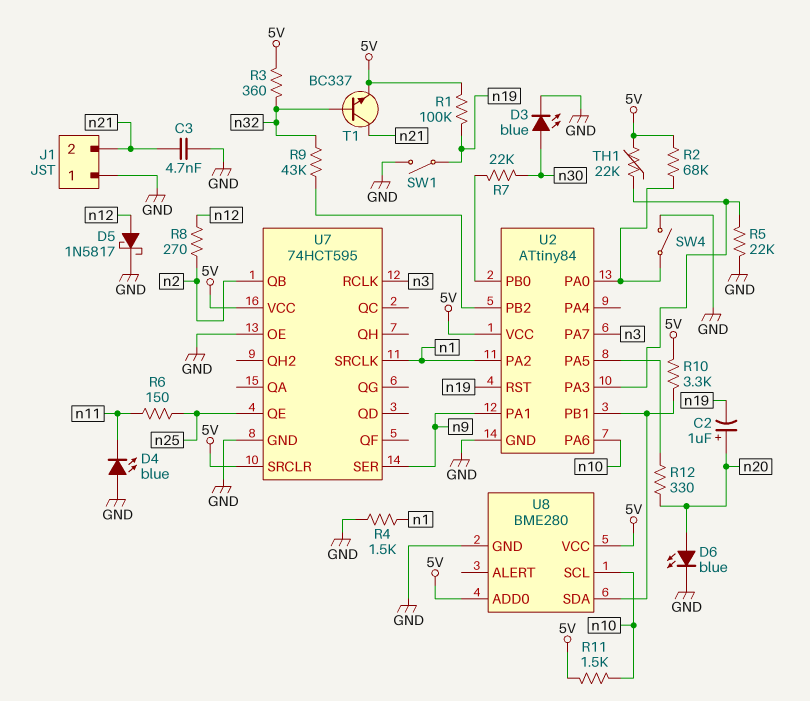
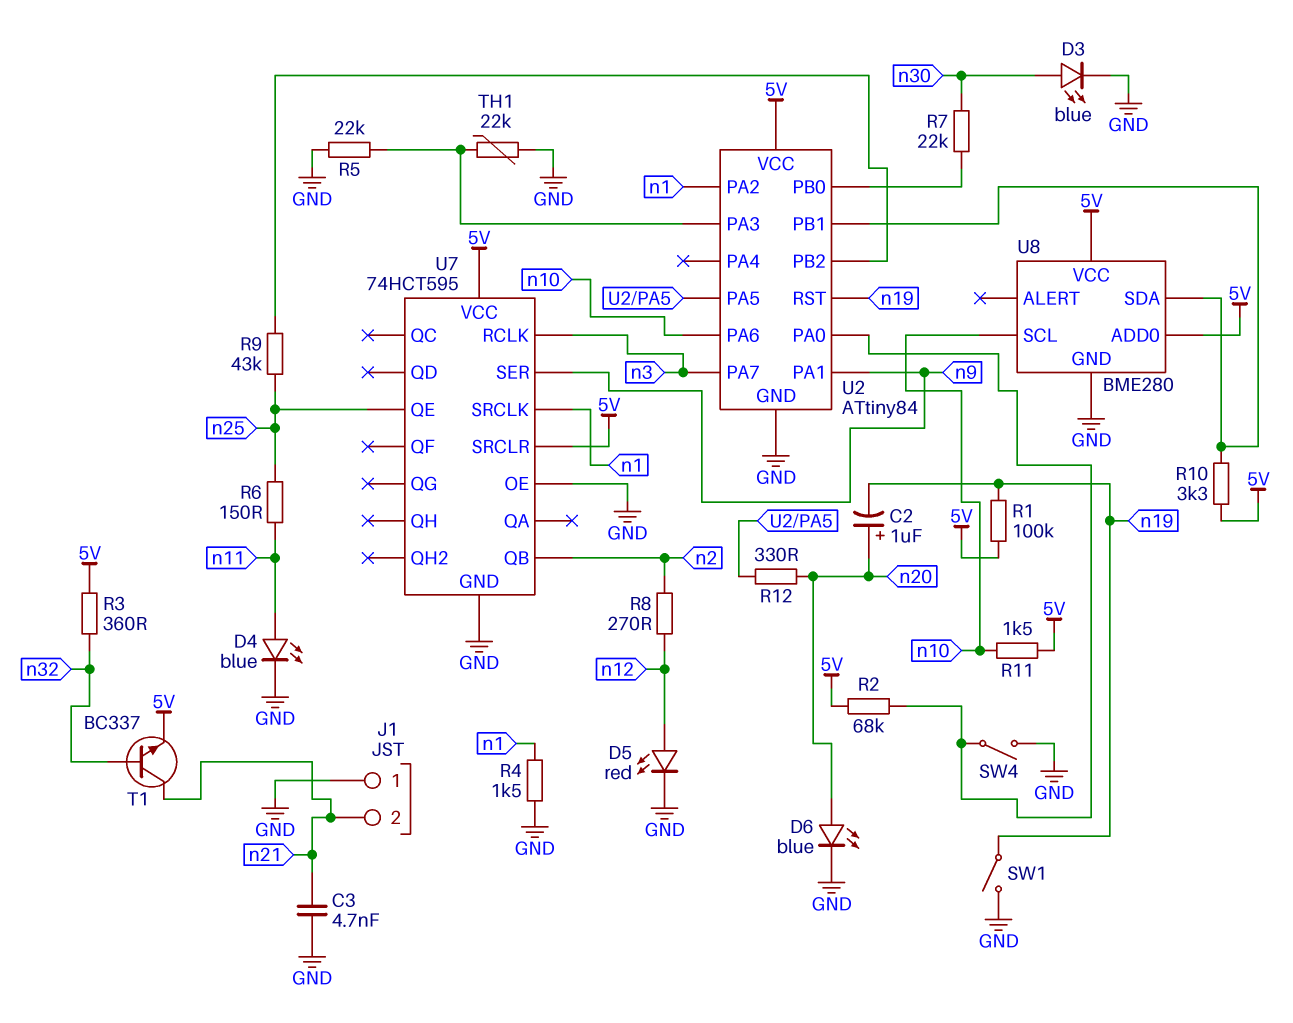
D4: LED blue (A GND, K n11) -> LED blue (A n11, K GND)
D5: schottky 1N5817 (A n12, K GND) -> LED red (A n12, K GND)
R9: 43k (U2/PB2, n32) -> 43k (U2/PB2, n25)
TH1: 22k (5V, U2/PA3) -> 22k (GND, U2/PA3)

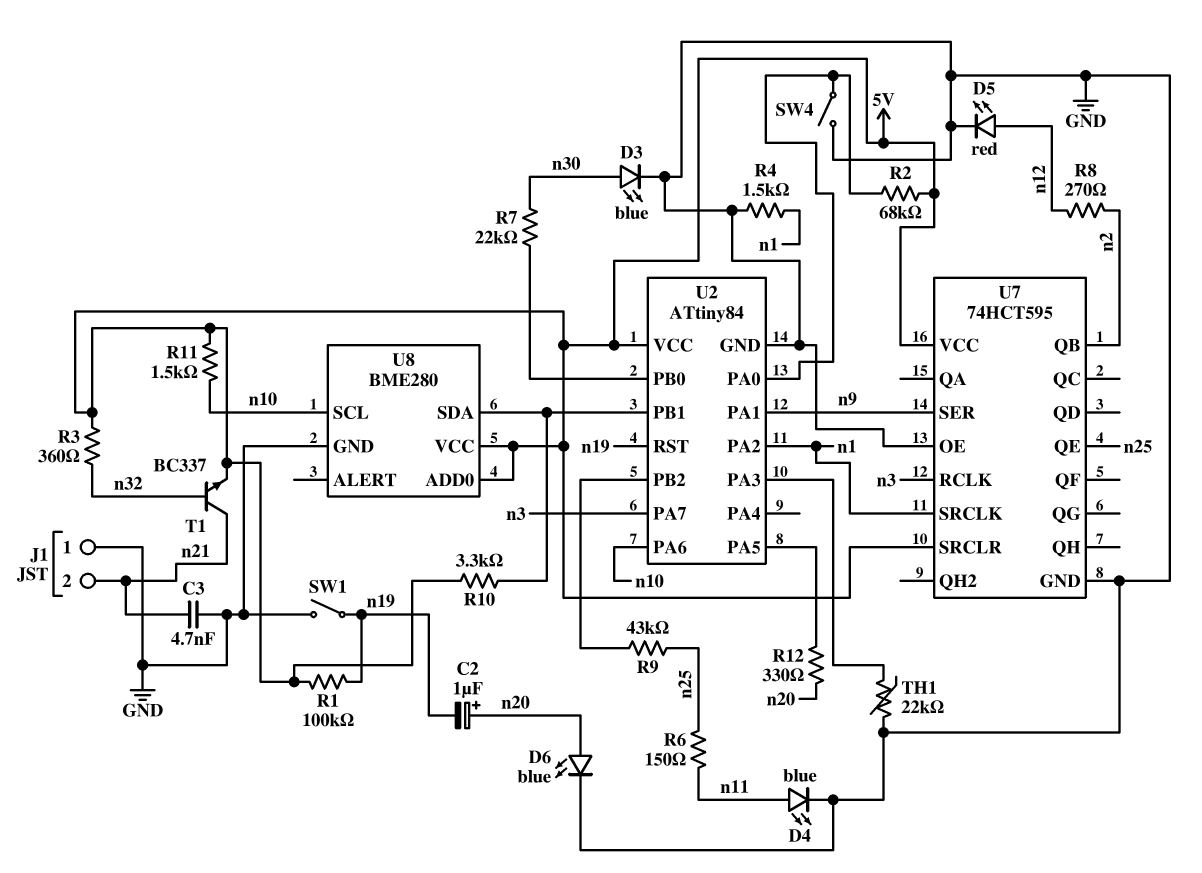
R5: 22k (GND, U2/PA3) -> none

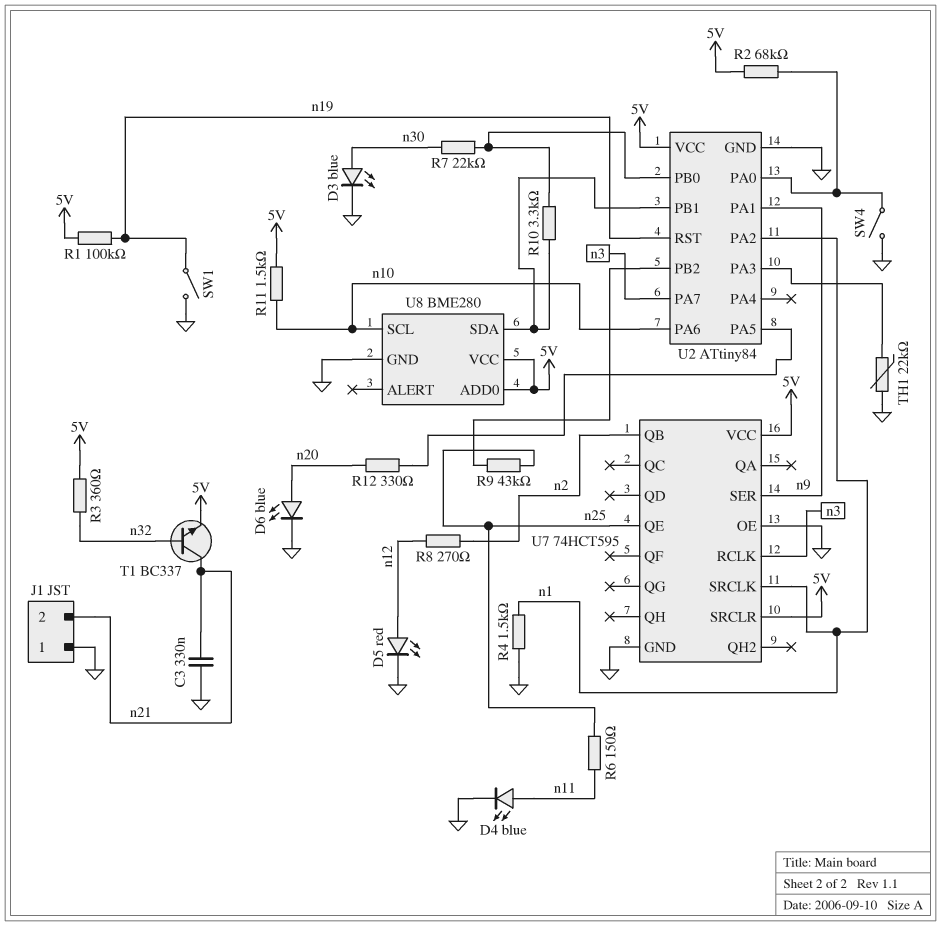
C2: 1uF (plus n20, minus n19) -> none
C3: 4.7nF (GND, n21) -> 330nF (GND, n21)
R10: 3.3k (5V, U2/PB1) -> 3.3k (U2/PB0, U2/PB1)

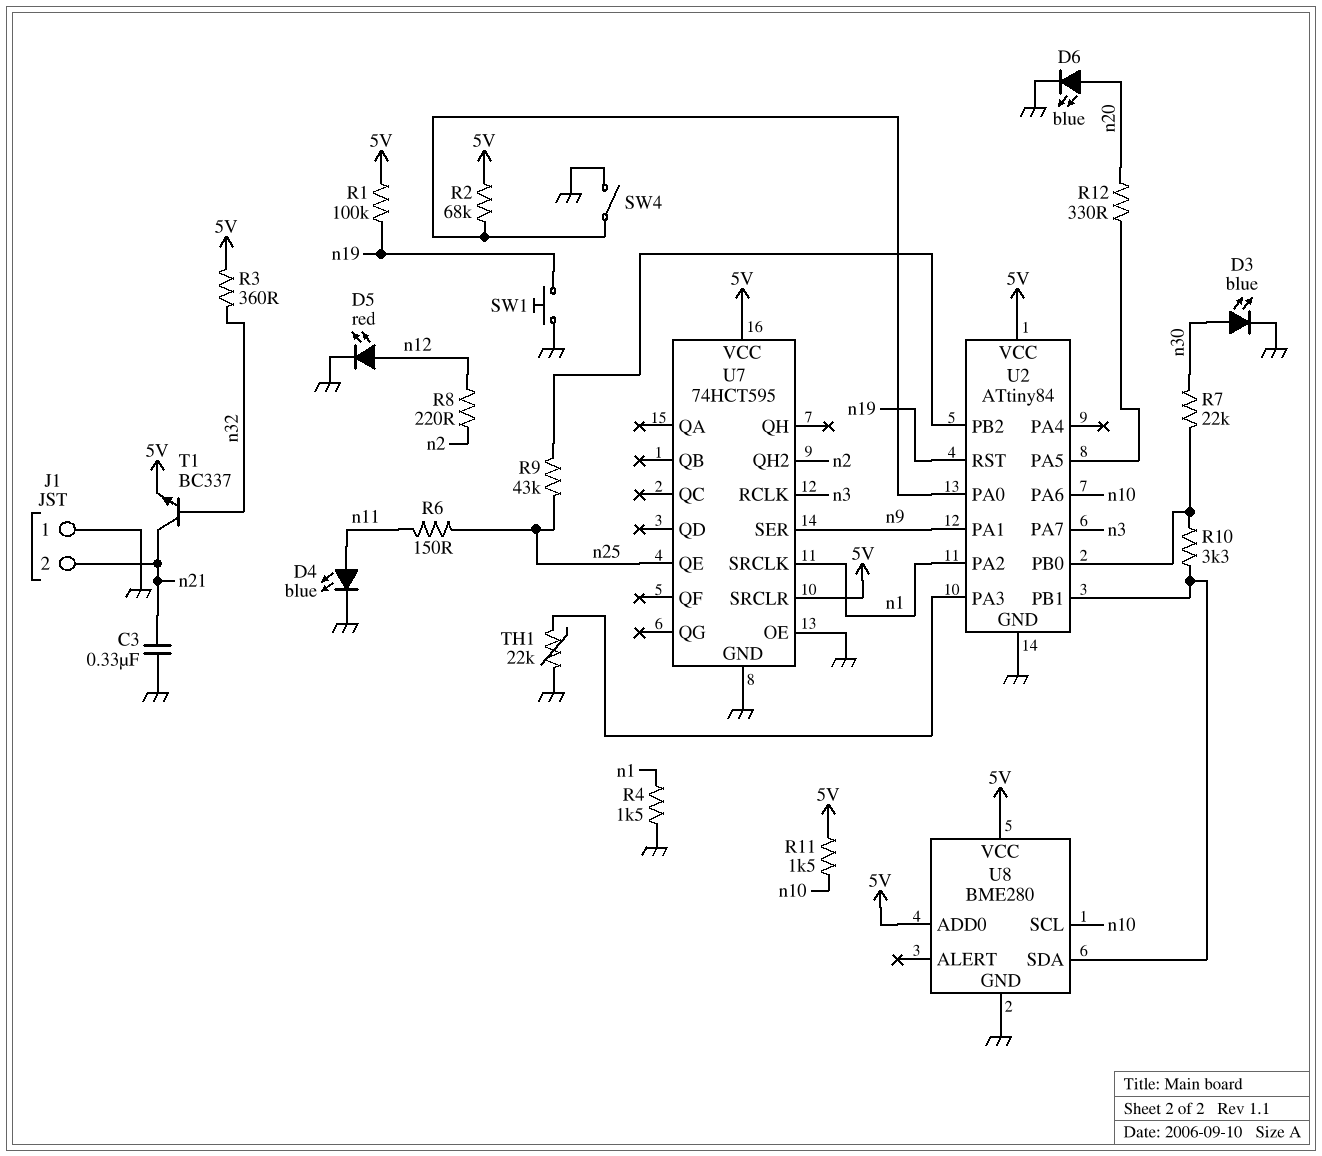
R8: 270 (n2, n12) -> 220 (n2, n12)
SW1: switch (GND, n19) -> button (GND, n19)
U7 pin QB: n2 -> none
U7 pin QH2: none -> n2

